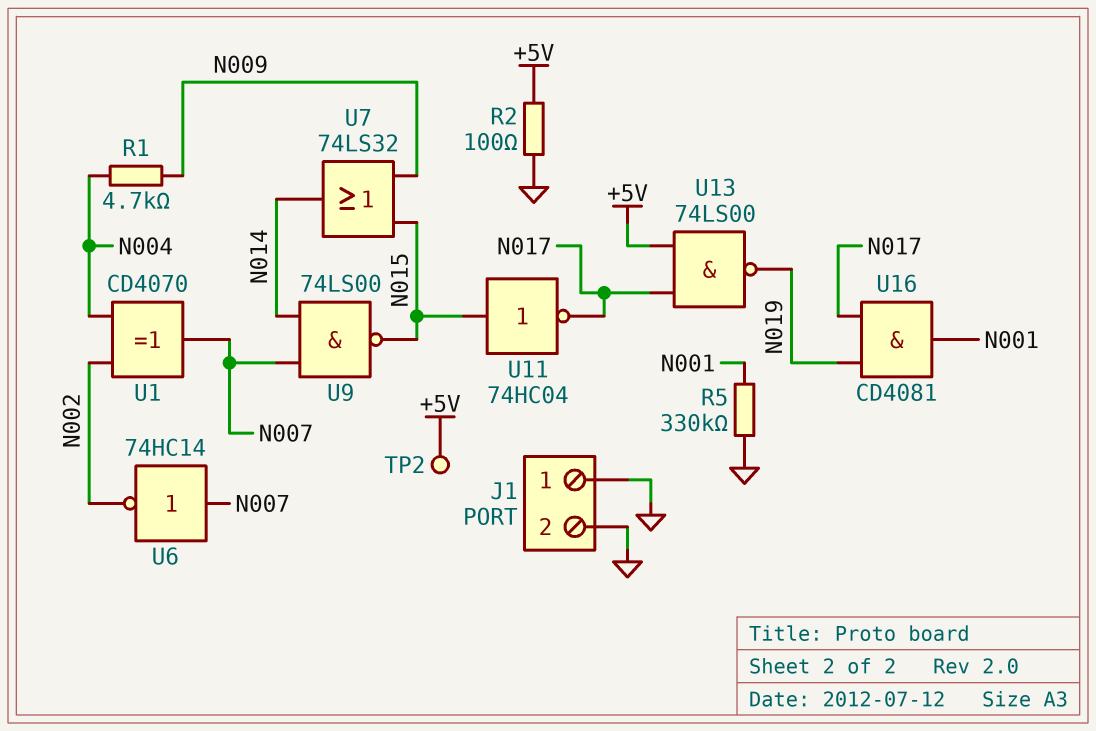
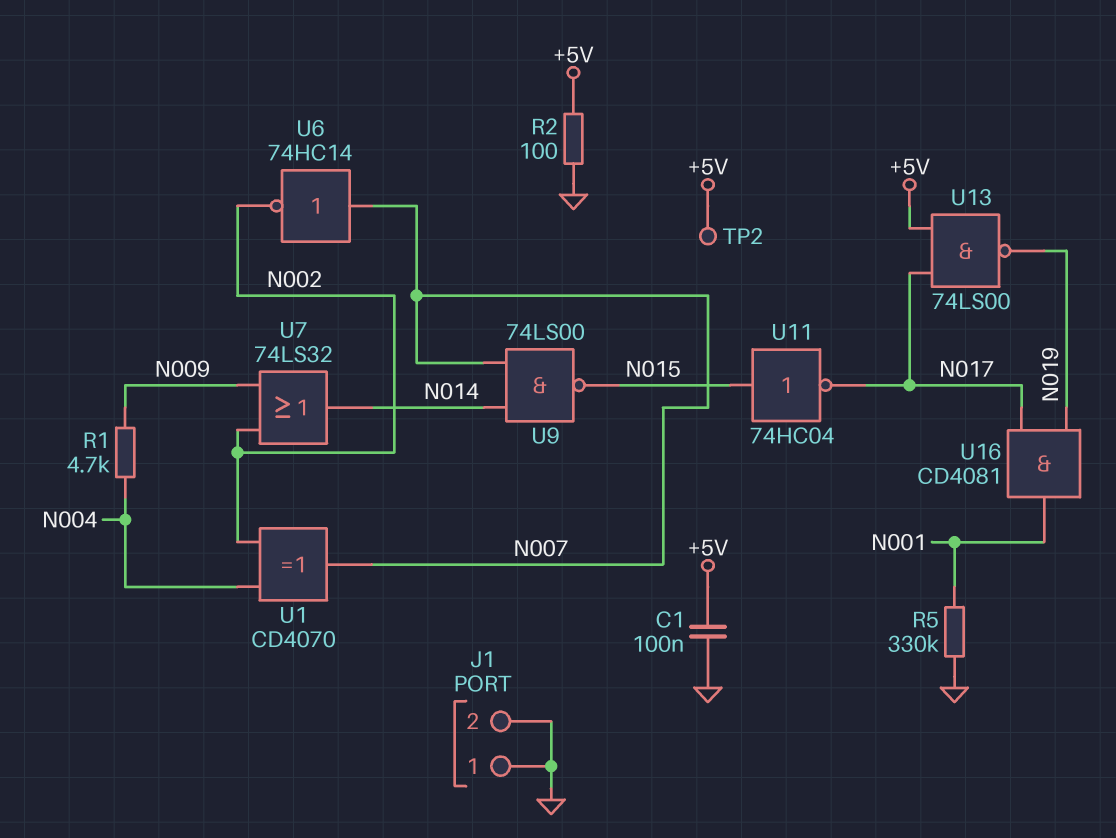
C1: none -> 100nF (+5V, GND)
U7: OR 74LS32 (in N009, in N015, out N014) -> OR 74LS32 (in N002, in N009, out N014)

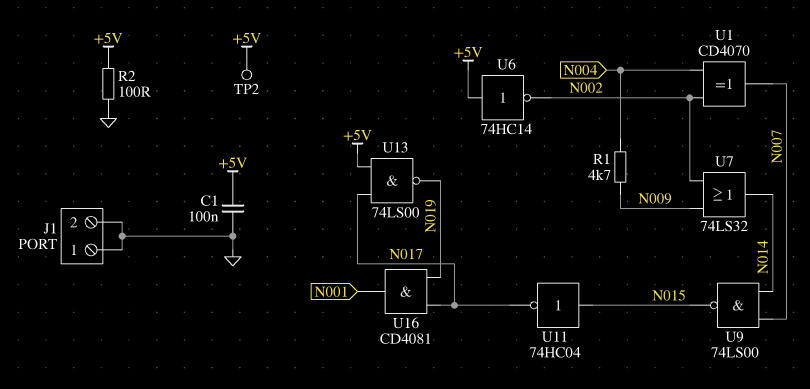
R5: 330k (GND, N001) -> none
U6: NOT 74HC14 (in N007, out N002) -> NOT 74HC14 (in +5V, out N002)

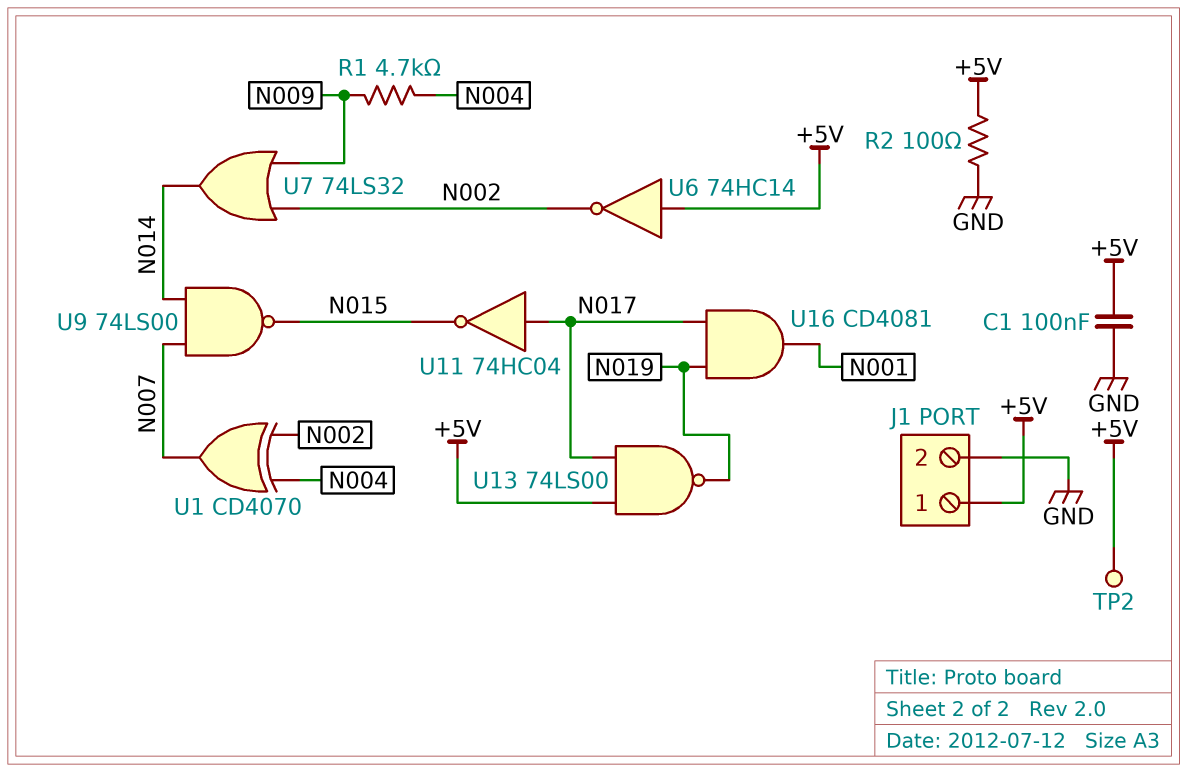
J1 pin 1: GND -> +5V
U11: NOT 74HC04 (in N015, out N017) -> NOT 74HC04 (in N017, out N015)

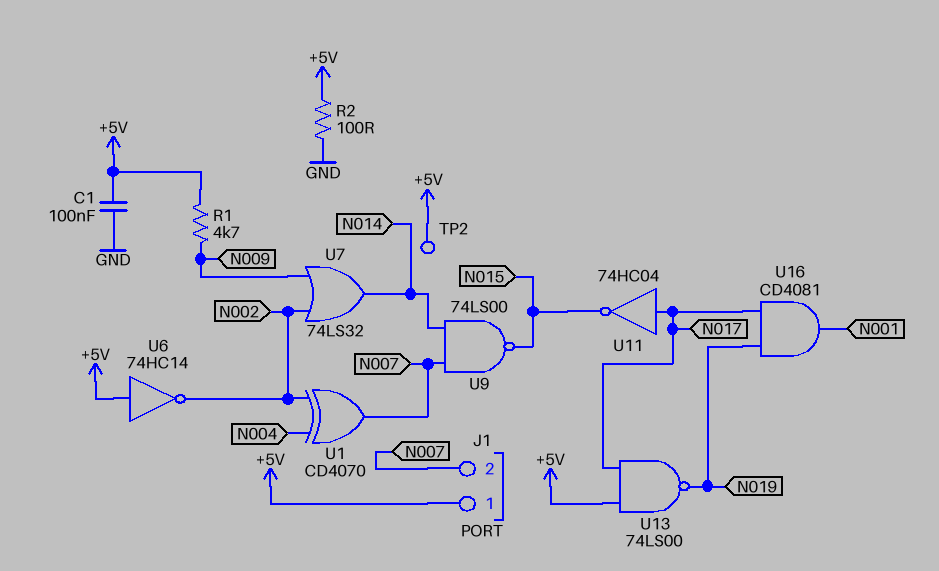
J1 pin 2: GND -> N007
R1: 4.7k (N004, N009) -> 4.7k (+5V, N009)

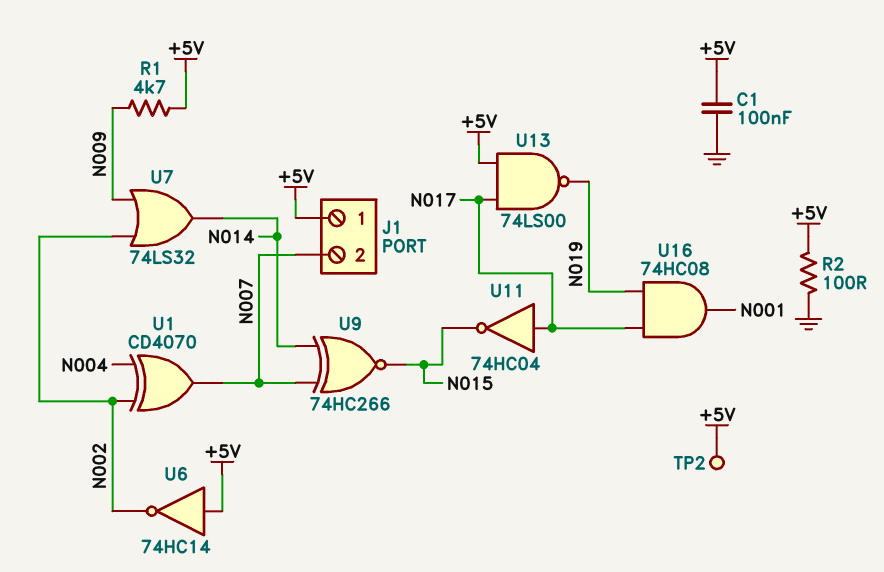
U9: NAND 74LS00 (in N007, in N014, out N015) -> XNOR 74HC266 (in N007, in N014, out N015)
U16: AND CD4081 (in N017, in N019, out N001) -> AND 74HC08 (in N017, in N019, out N001)

